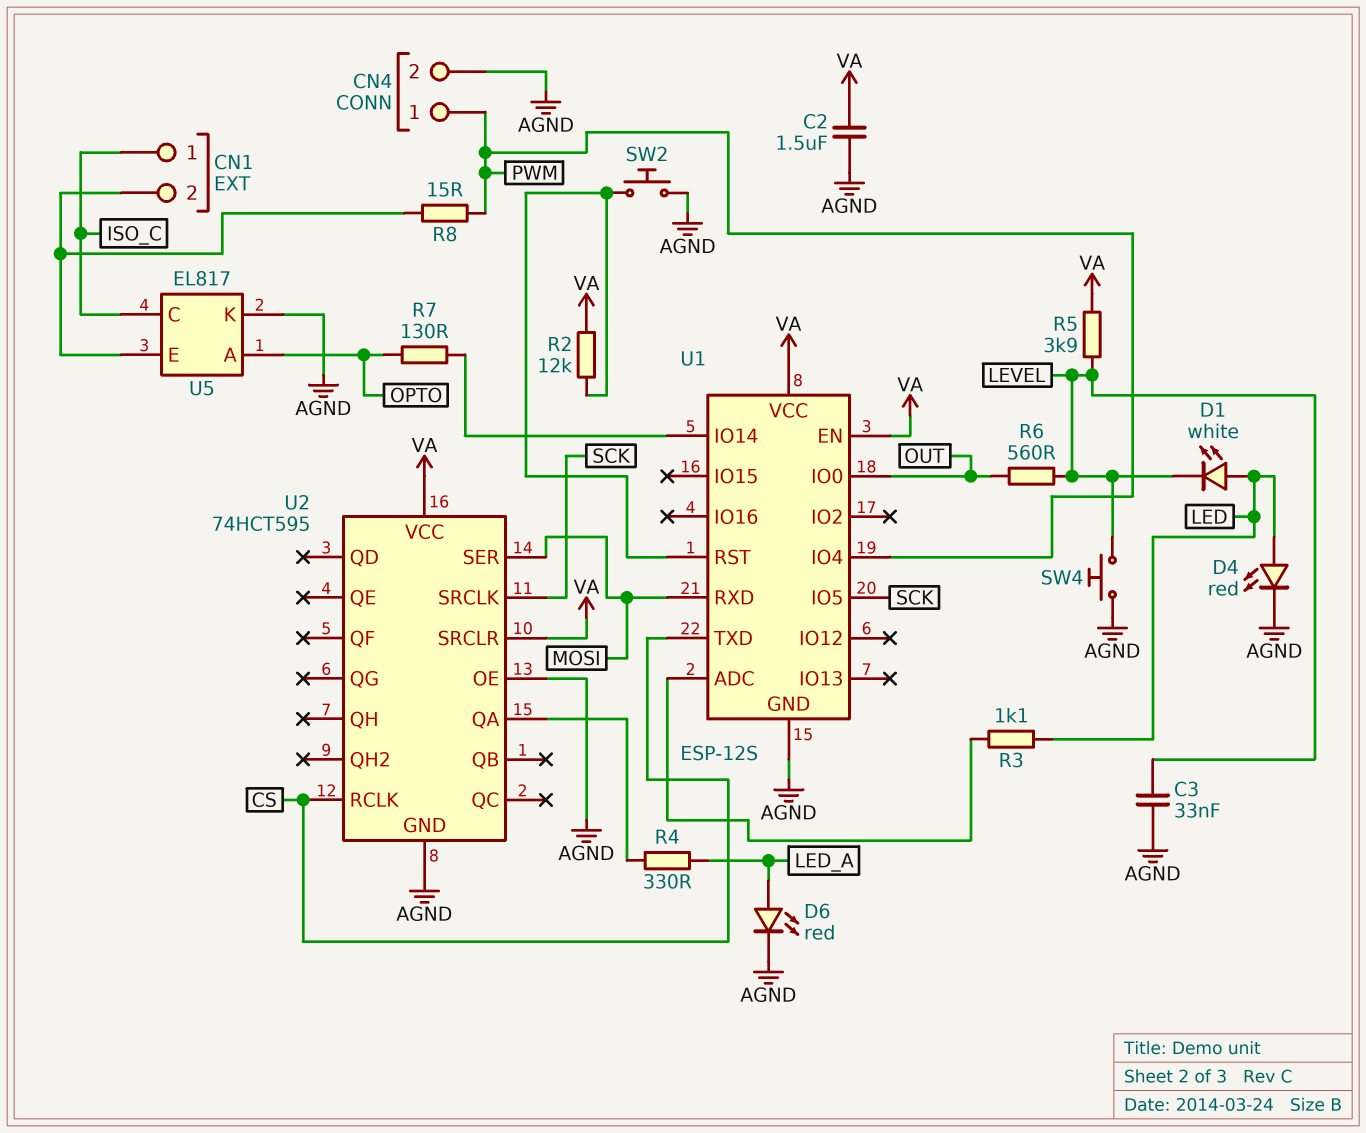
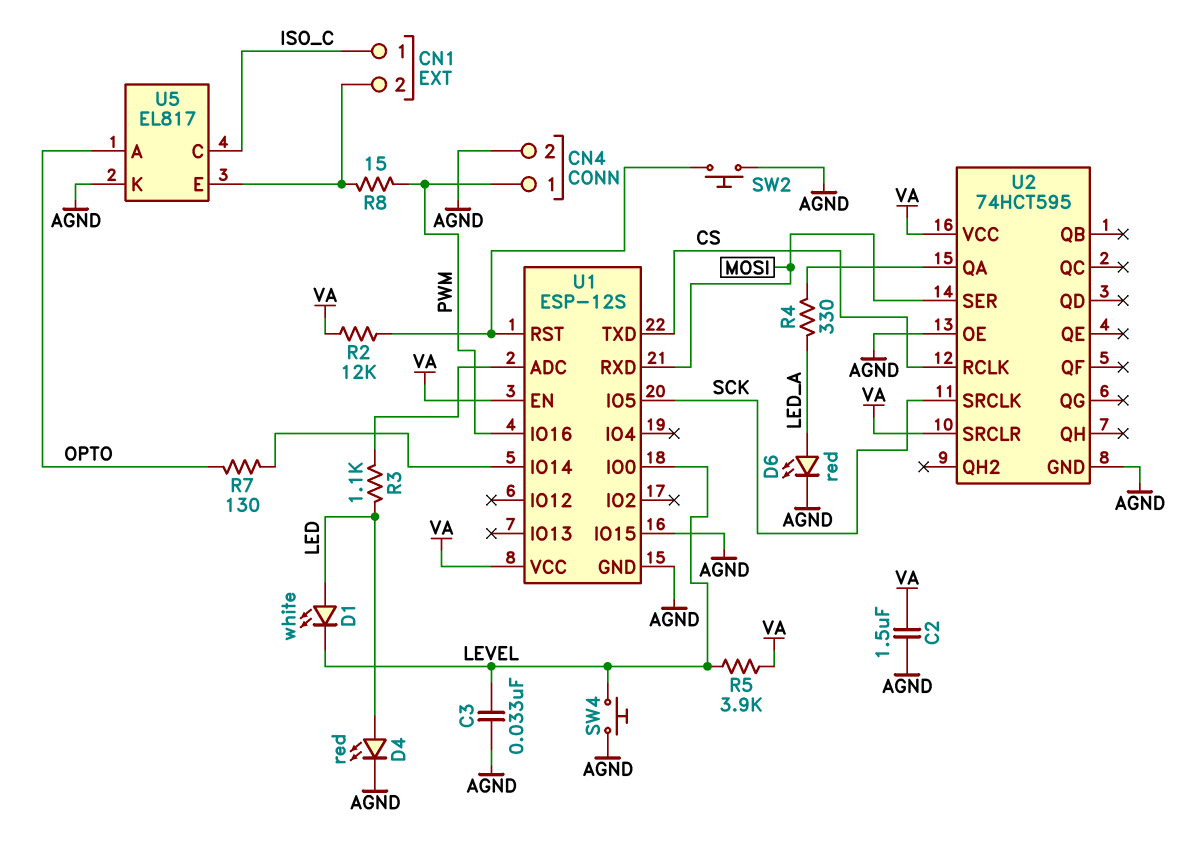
R6: 560 (LEVEL, OUT) -> none
U1 pin IO0: OUT -> LEVEL
U1 pin IO4: PWM -> none
U1 pin IO15: none -> AGND
U1 pin IO16: none -> PWM

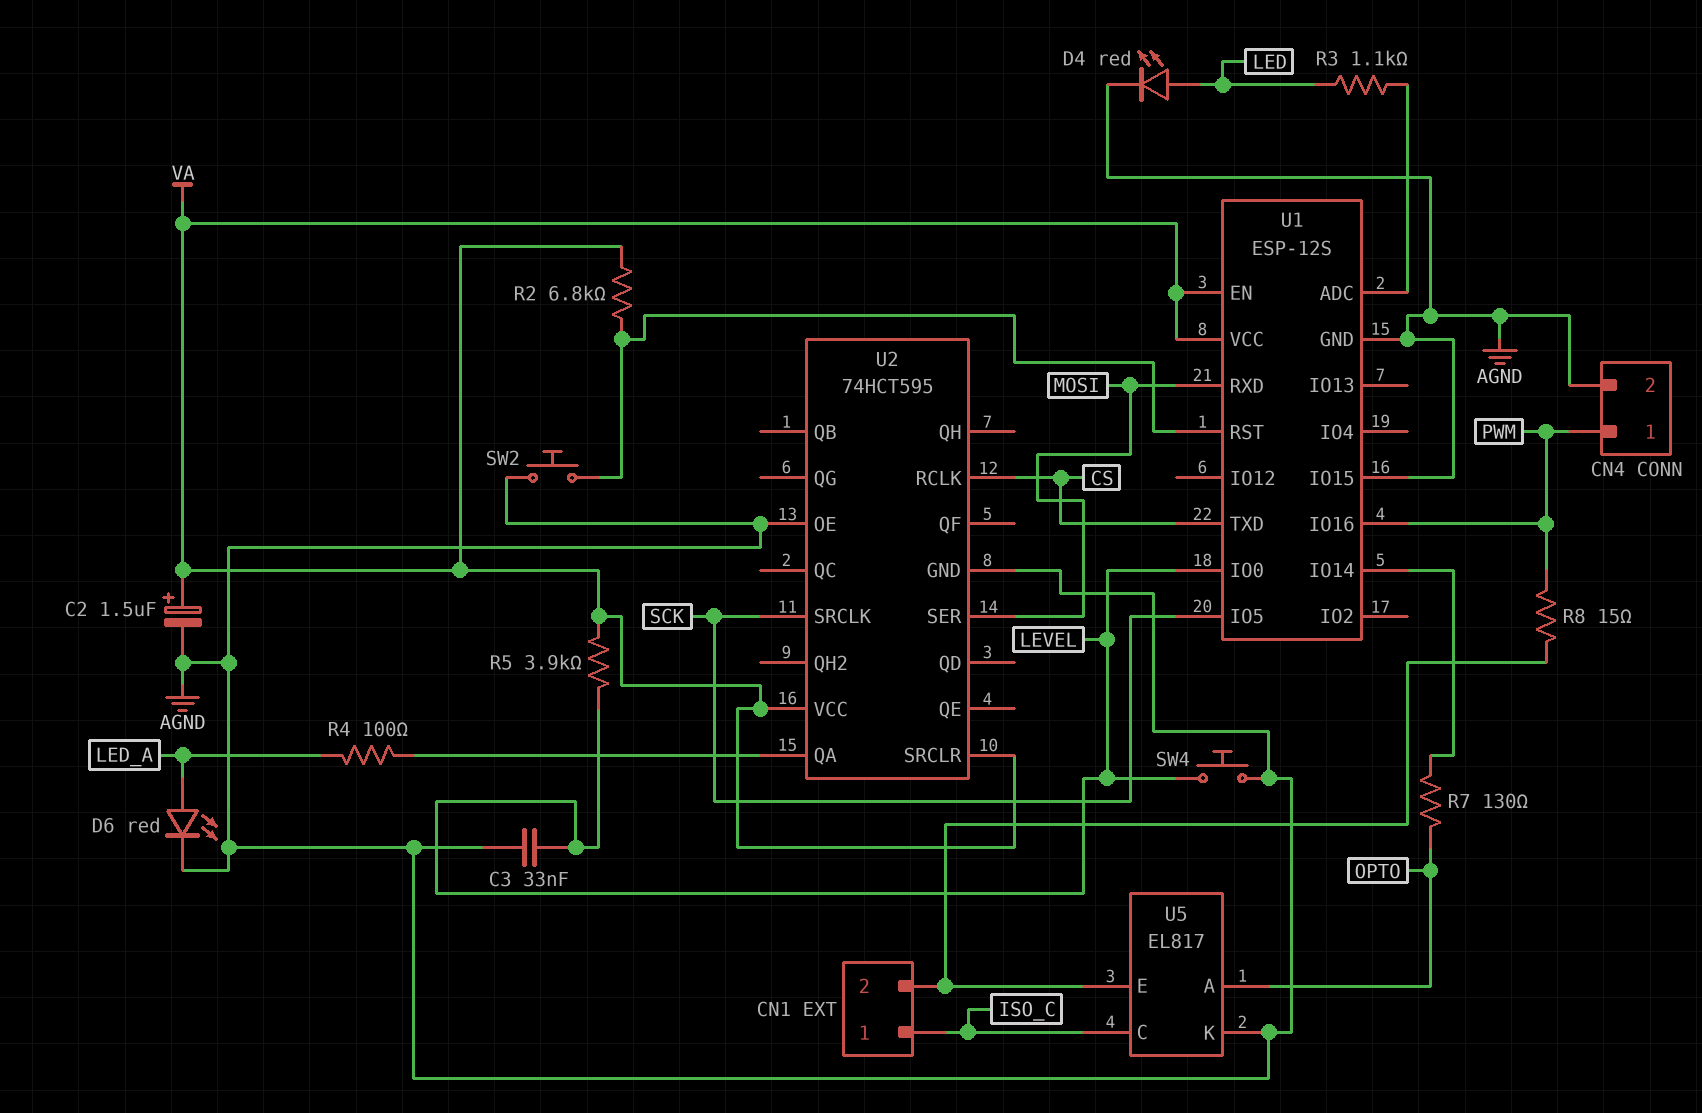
C2: 1.5uF (AGND, VA) -> 1.5uF (plus VA, minus AGND)
D1: LED white (A LED, K LEVEL) -> none
R2: 12k (U1/RST, VA) -> 6.8k (U1/RST, VA)
R4: 330 (LED_A, U2/QA) -> 100 (LED_A, U2/QA)

